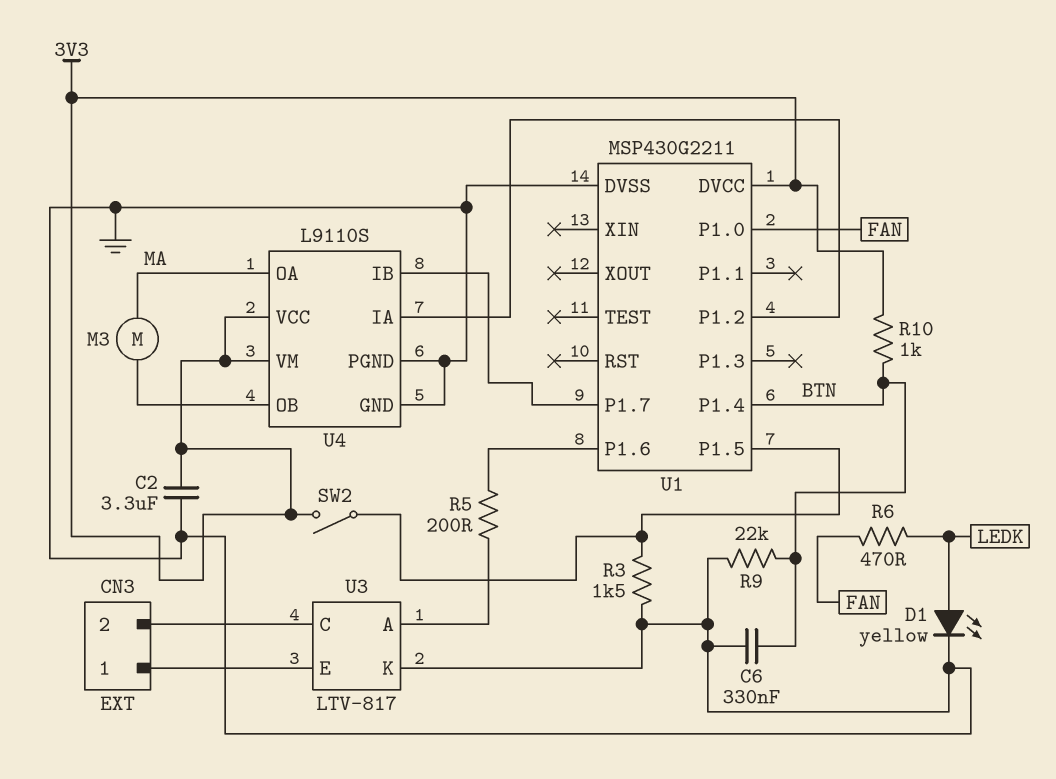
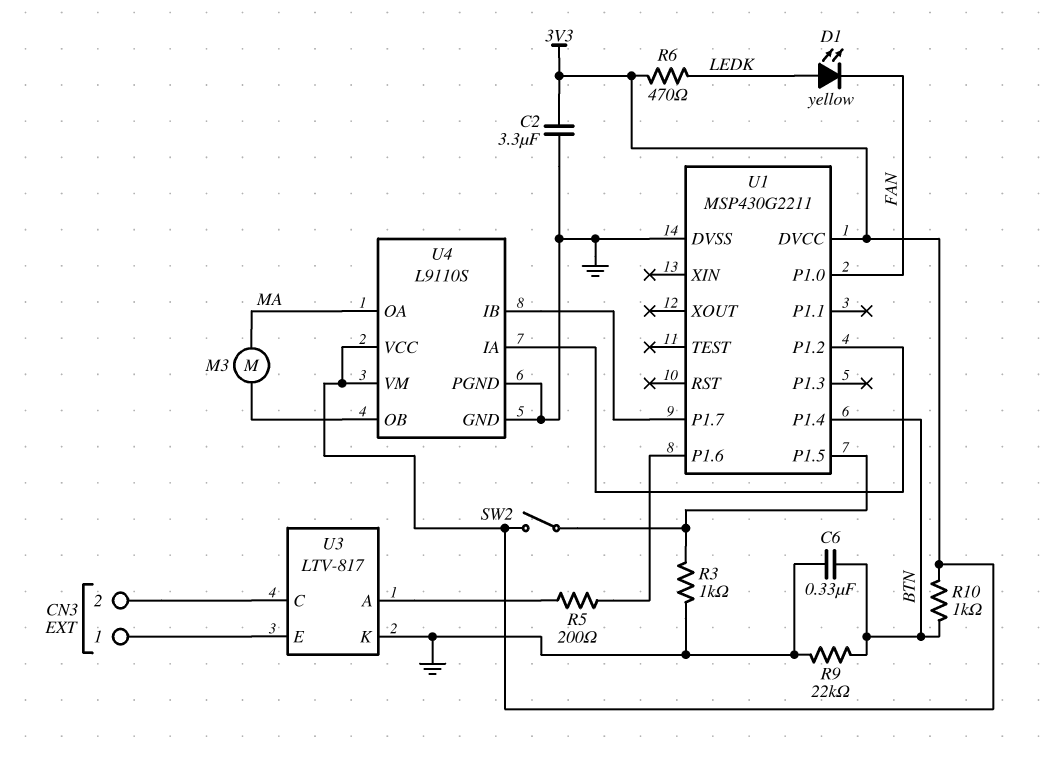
D1: LED yellow (A LEDK, K GND) -> LED yellow (A LEDK, K FAN)
R3: 1.5k (GND, U1/P1.5) -> 1k (GND, U1/P1.5)
R6: 470 (FAN, LEDK) -> 470 (3V3, LEDK)

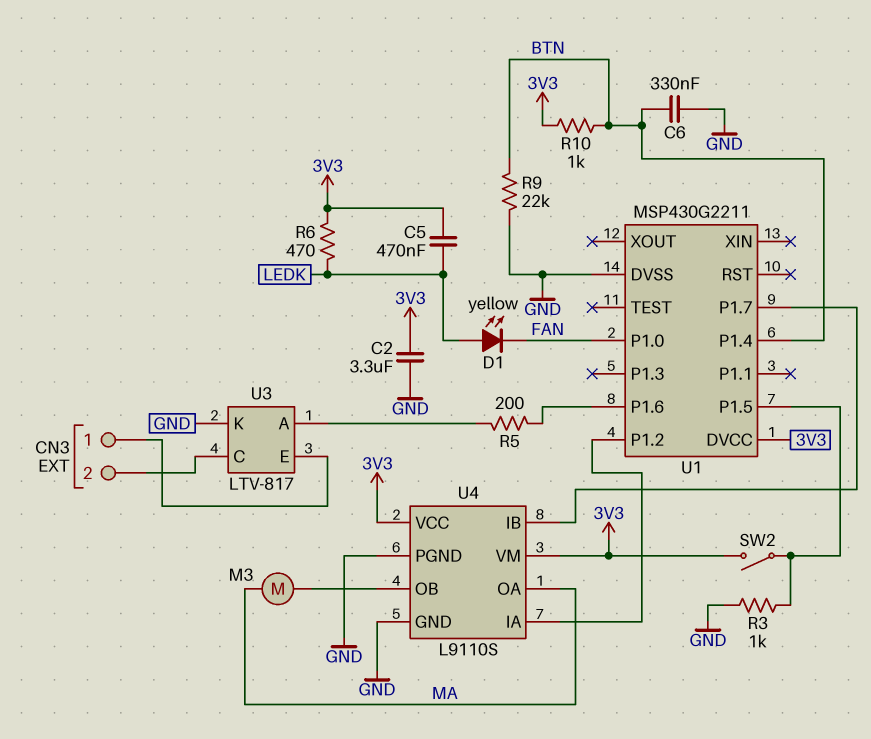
C5: none -> 470nF (3V3, LEDK)

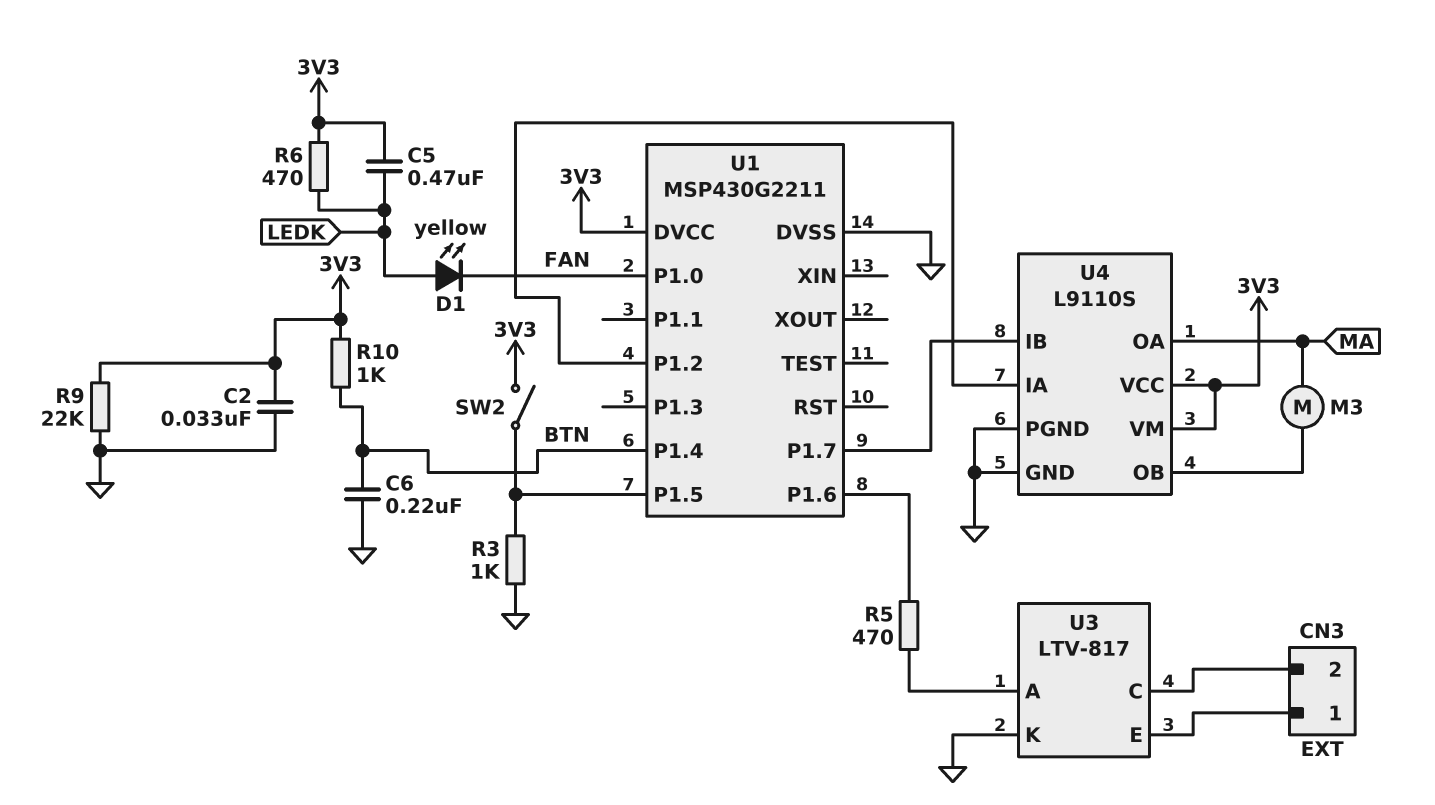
C2: 3.3uF (3V3, GND) -> 33nF (3V3, GND)
C6: 330nF (BTN, GND) -> 220nF (BTN, GND)
R5: 200 (U1/P1.6, U3/A) -> 470 (U1/P1.6, U3/A)
R9: 22k (BTN, GND) -> 22k (3V3, GND)

